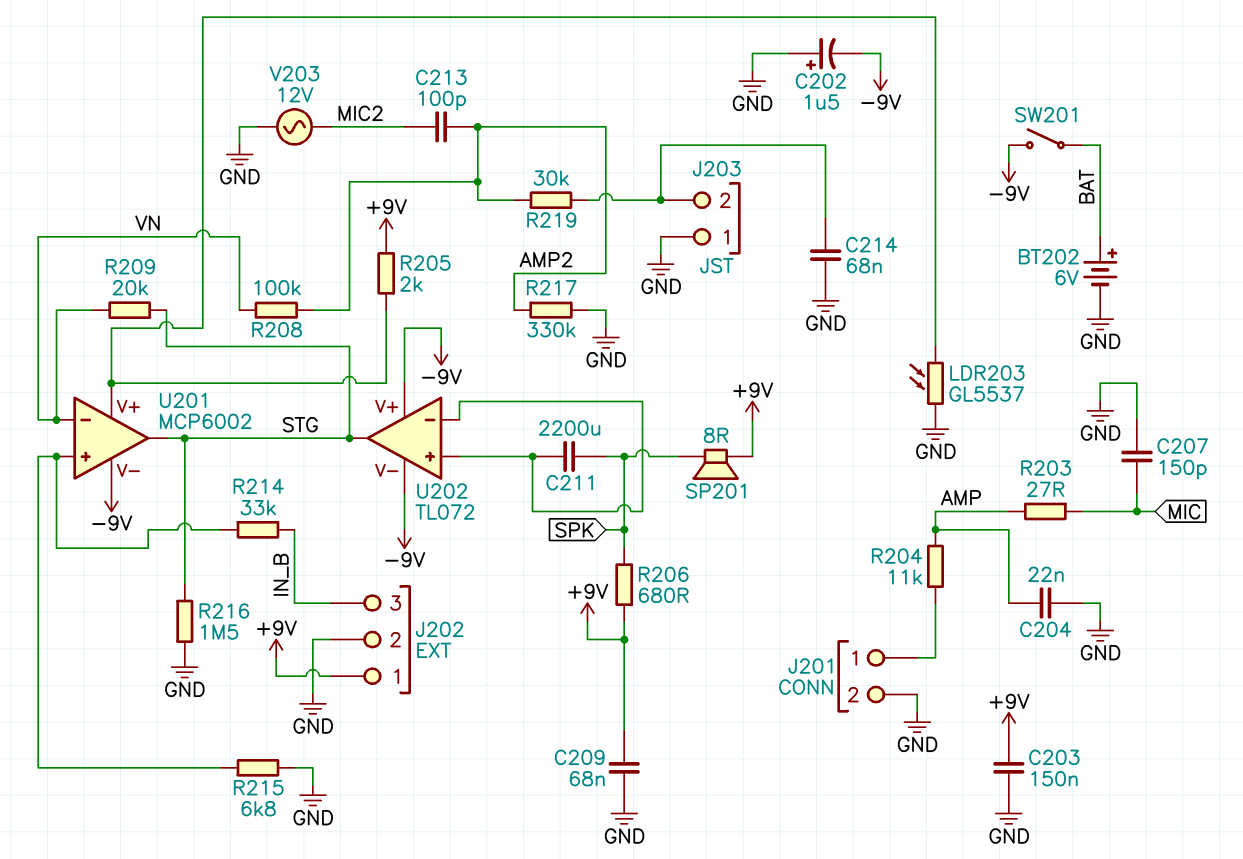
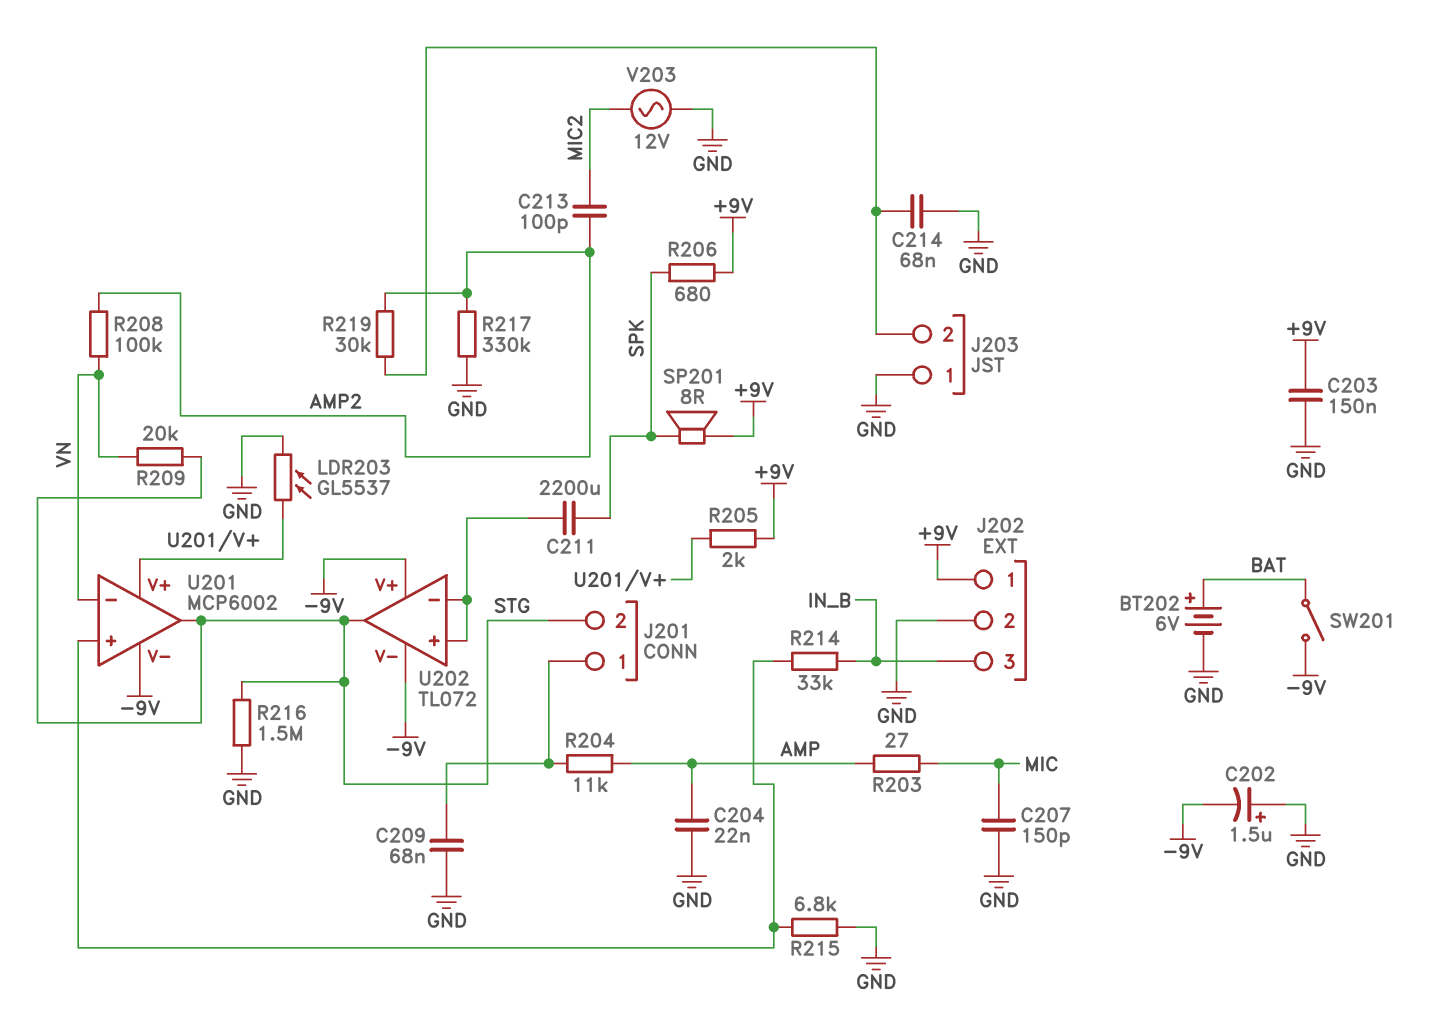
C209: 68nF (+9V, GND) -> 68nF (GND, J201/1)
J201 pin 2: GND -> STG

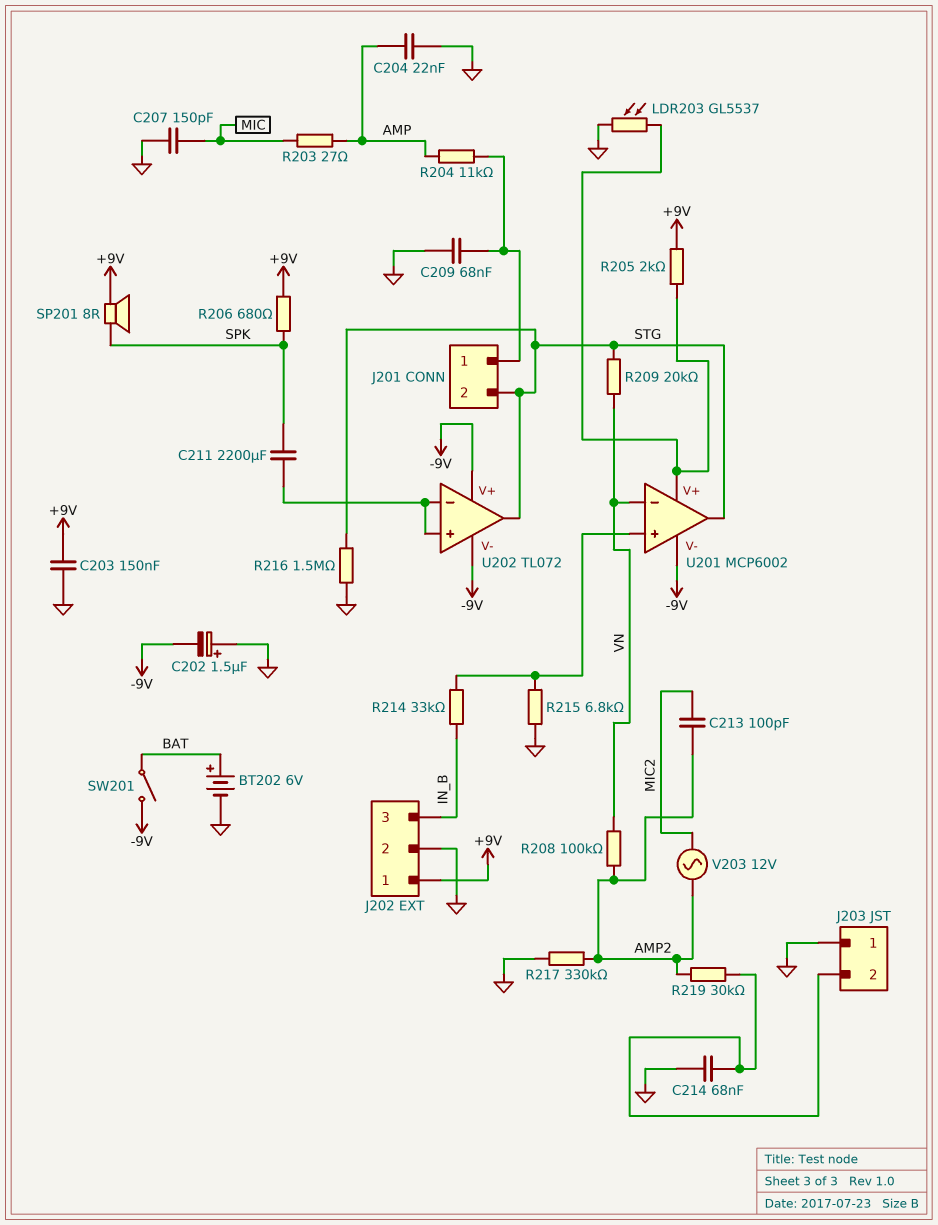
V203: AC 12V (GND, MIC2) -> AC 12V (AMP2, MIC2)

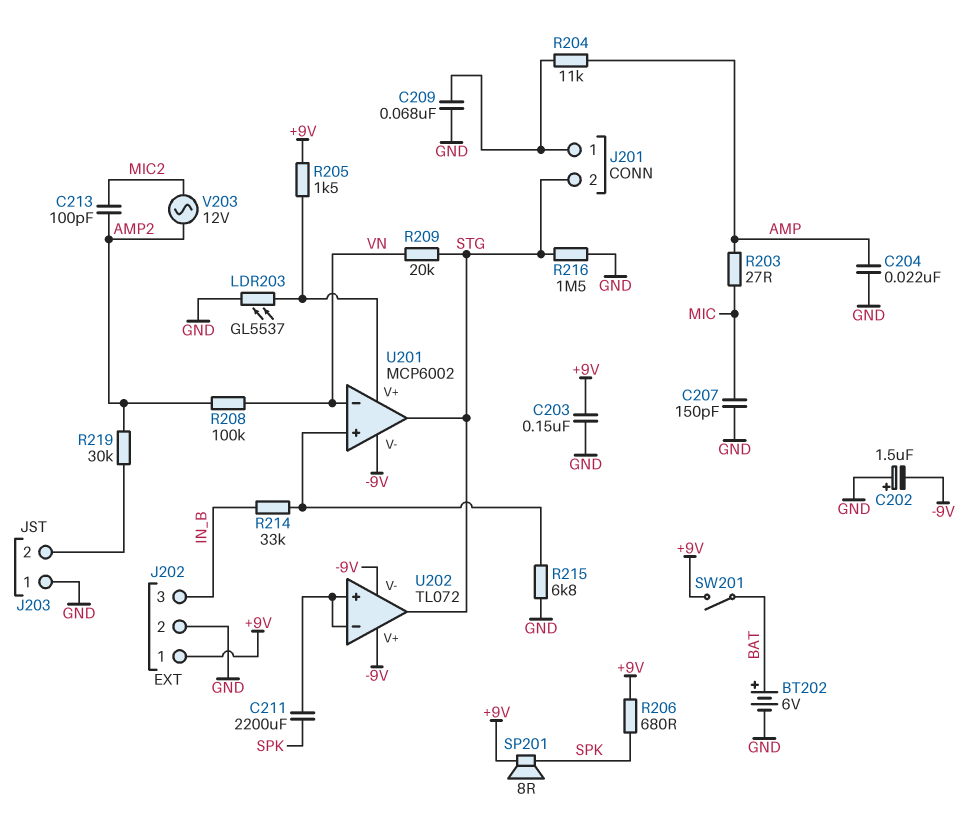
C214: 68nF (GND, J203/2) -> none
R205: 2k (+9V, U201/V+) -> 1.5k (+9V, U201/V+)
R217: 330k (AMP2, GND) -> none
SW201: switch (-9V, BAT) -> switch (+9V, BAT)

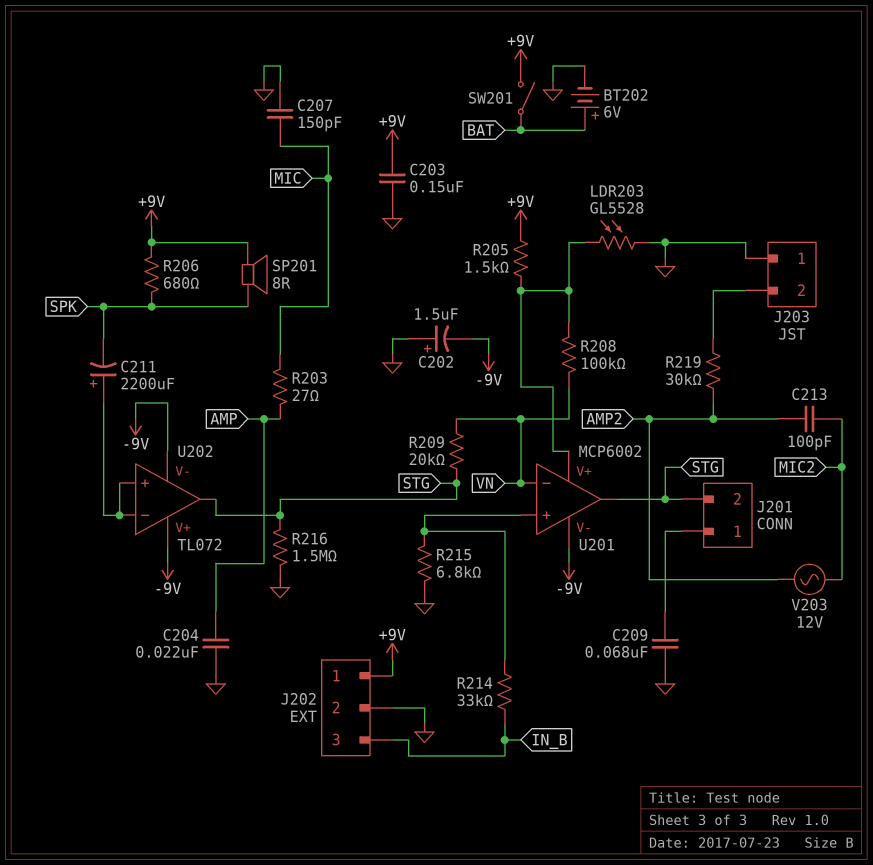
C211: 2200uF (SPK, U202/in+) -> 2200uF (plus U202/in+, minus SPK)
LDR203: GL5537 (GND, U201/V+) -> GL5528 (GND, U201/V+)
R204: 11k (AMP, J201/1) -> none
R208: 100k (AMP2, VN) -> 100k (U201/V+, VN)

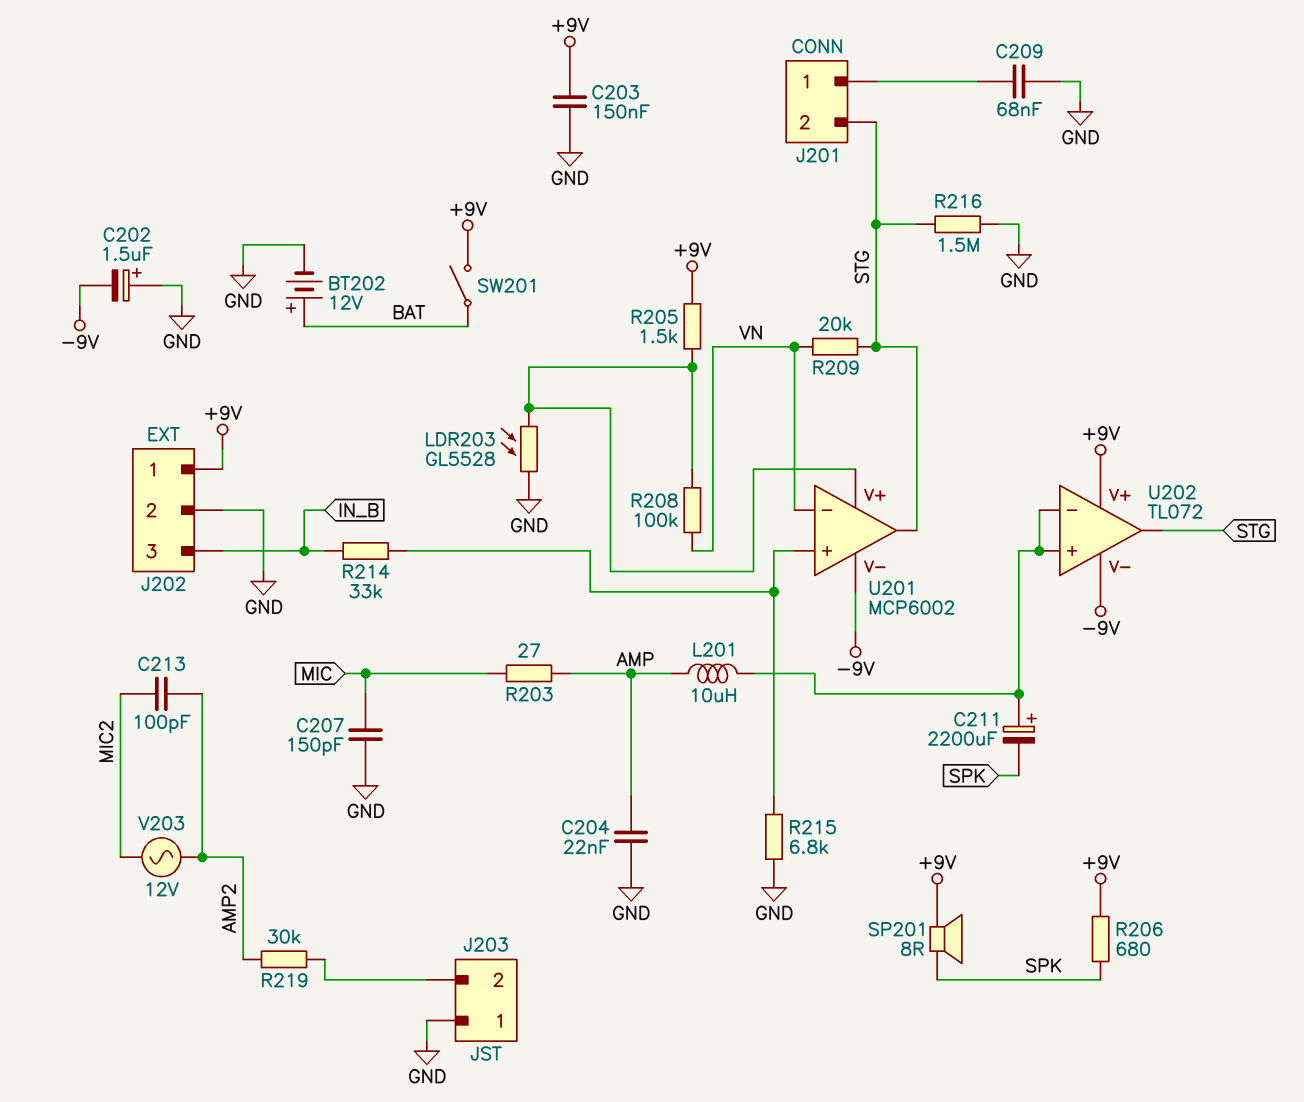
BT202: 6V (plus BAT, minus GND) -> 12V (plus BAT, minus GND)
L201: none -> 10uH (AMP, U202/in+)
U202 pin V+: -9V -> +9V

